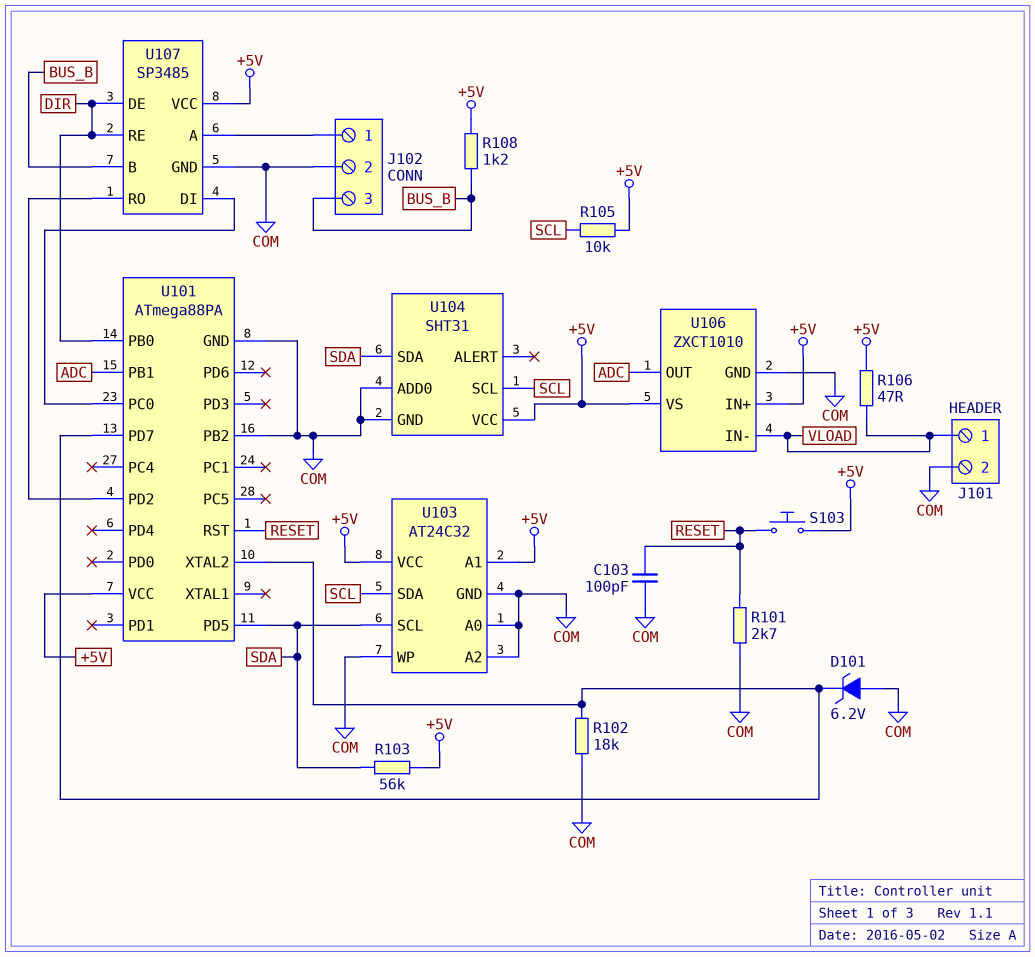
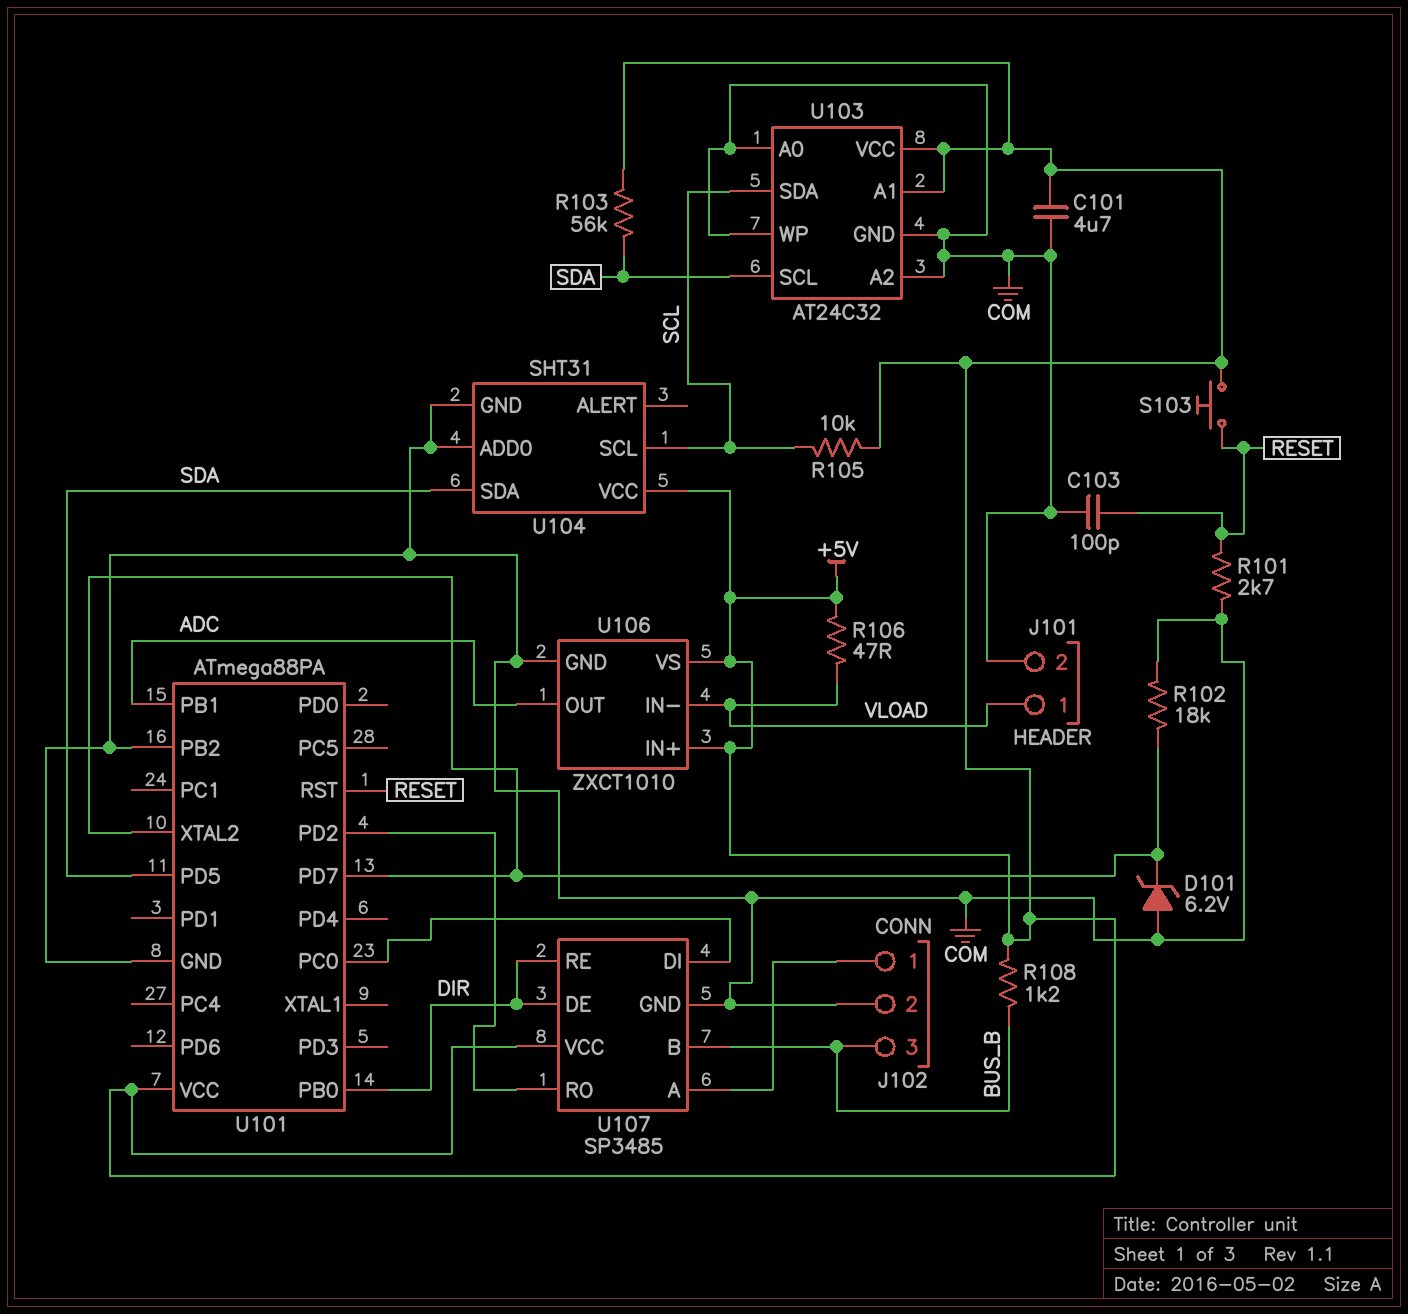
C101: none -> 4.7uF (+5V, COM)

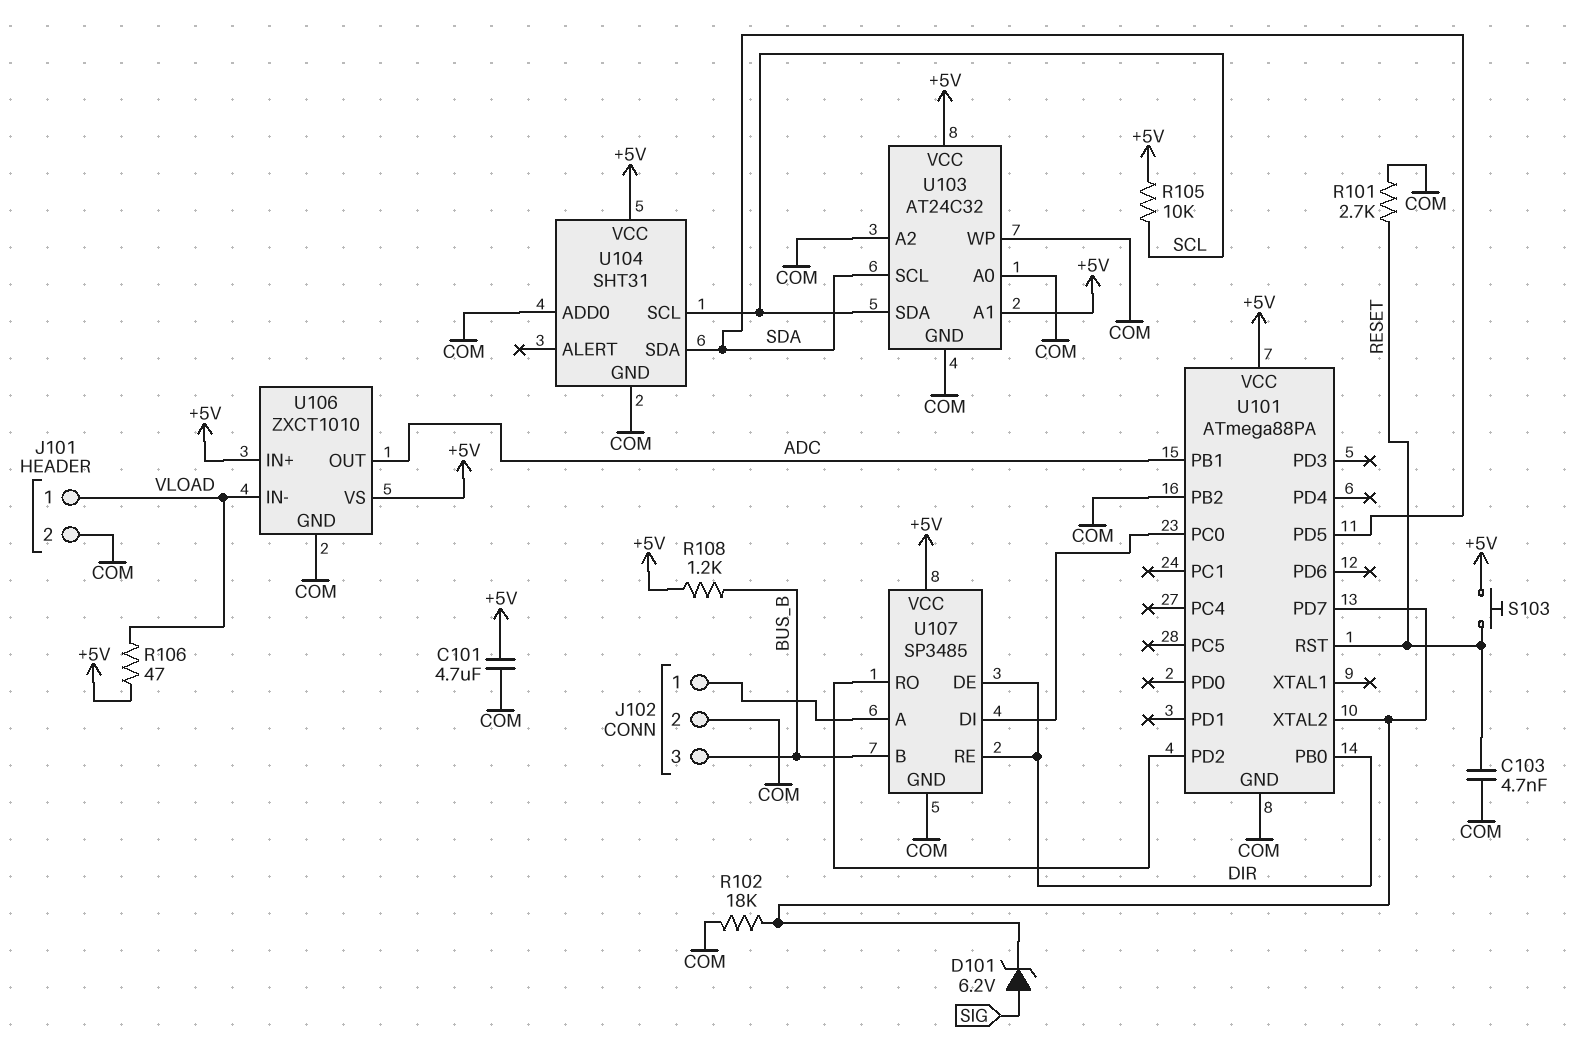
C103: 100pF (COM, RESET) -> 4.7nF (COM, RESET)
D101: zener 6.2V (A COM, K U101/PD7) -> zener 6.2V (A SIG, K U101/PD7)
R103: 56k (+5V, SDA) -> none

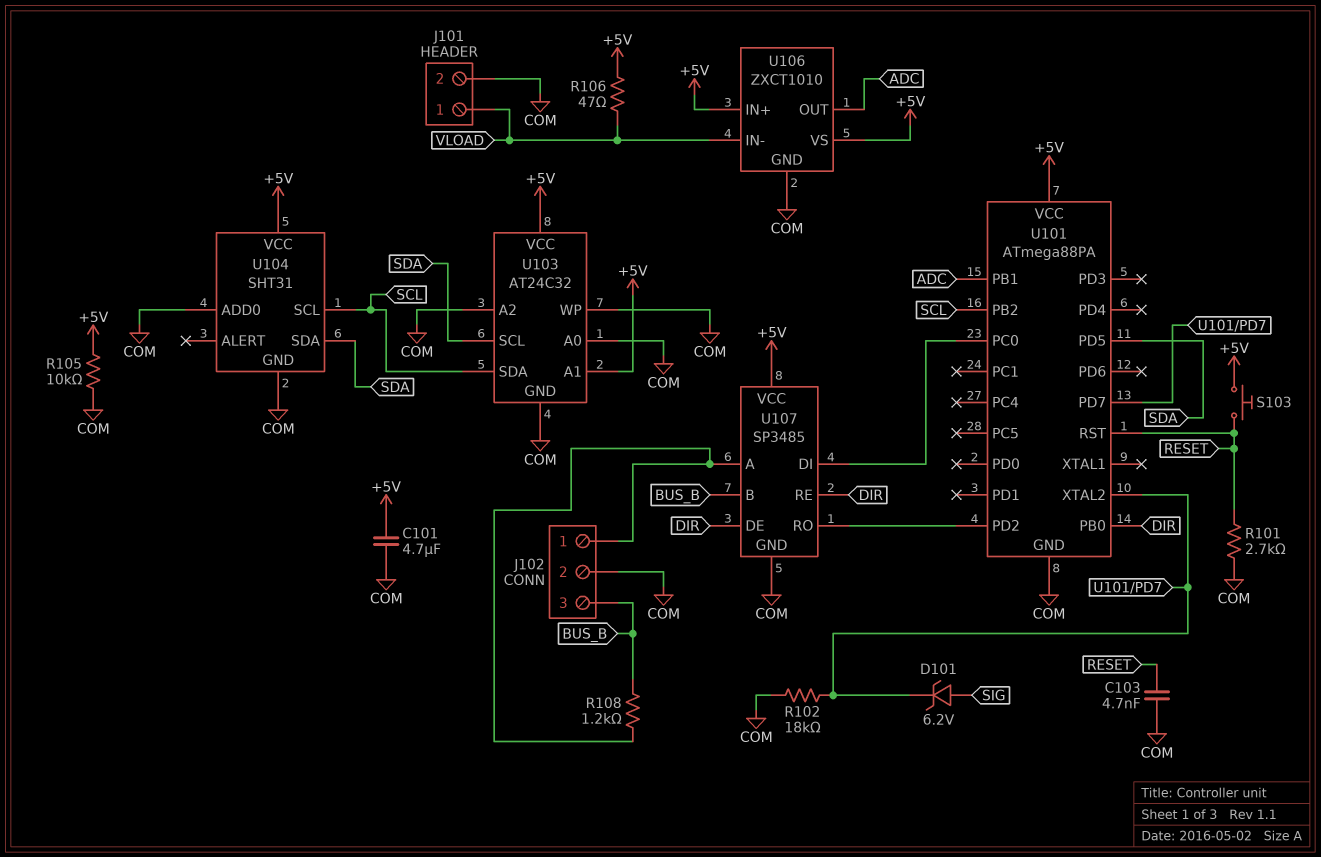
R105: 10k (+5V, SCL) -> 10k (+5V, COM)
R108: 1.2k (+5V, BUS_B) -> 1.2k (BUS_B, J102/1)
U101 pin PB2: COM -> SCL

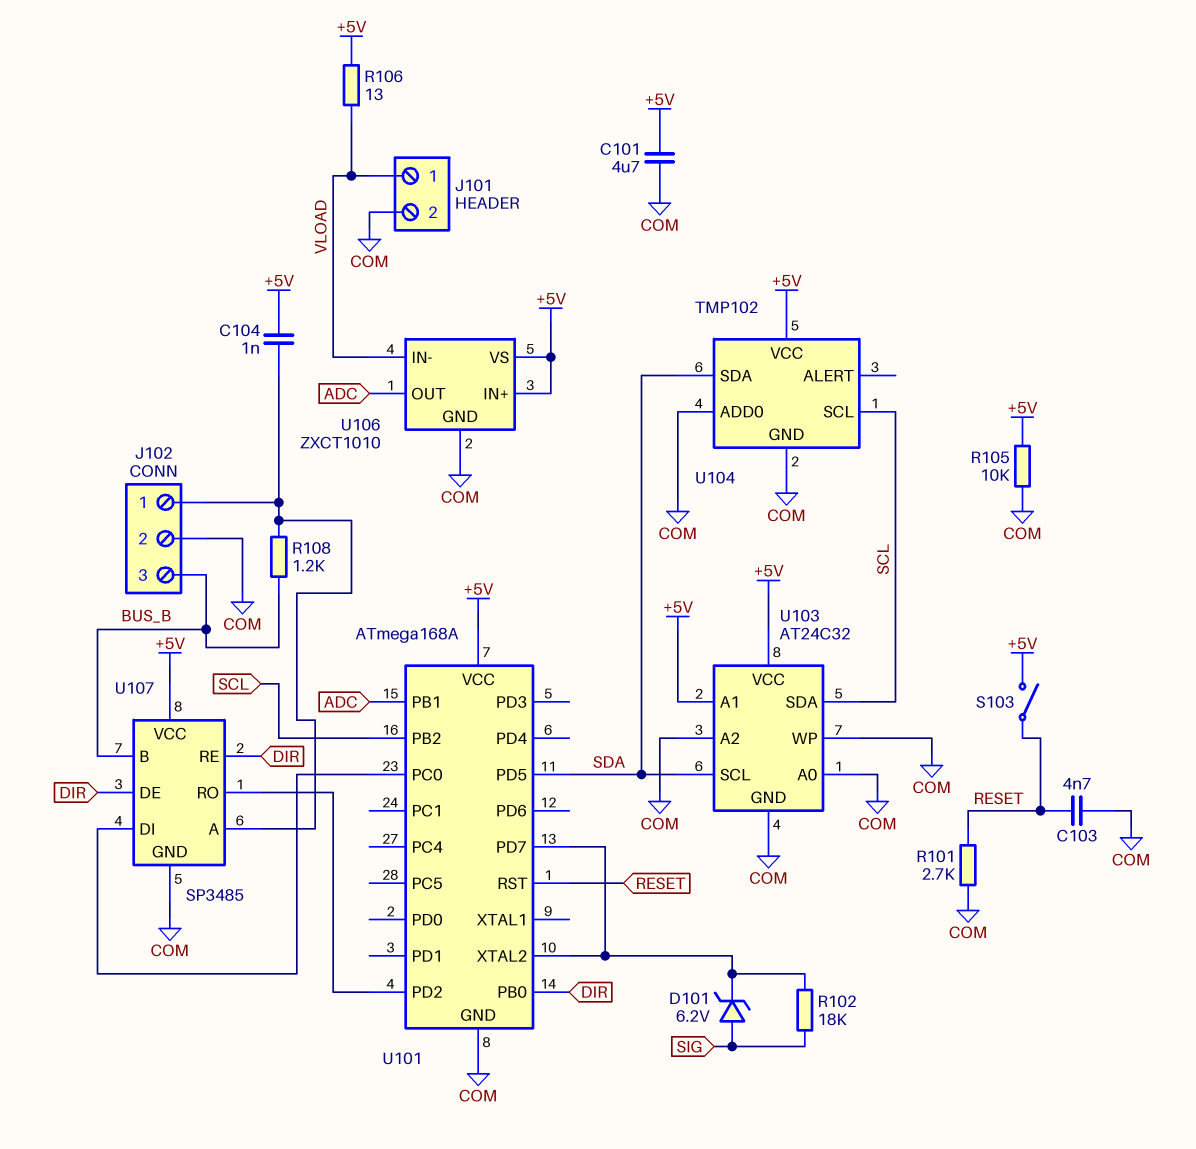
C104: none -> 1nF (+5V, J102/1)
R102: 18k (COM, U101/PD7) -> 18k (SIG, U101/PD7)
R106: 47 (+5V, VLOAD) -> 13 (+5V, VLOAD)
S103: button (+5V, RESET) -> switch (+5V, RESET)
U101: ATmega88PA -> ATmega168A
U104: SHT31 -> TMP102

